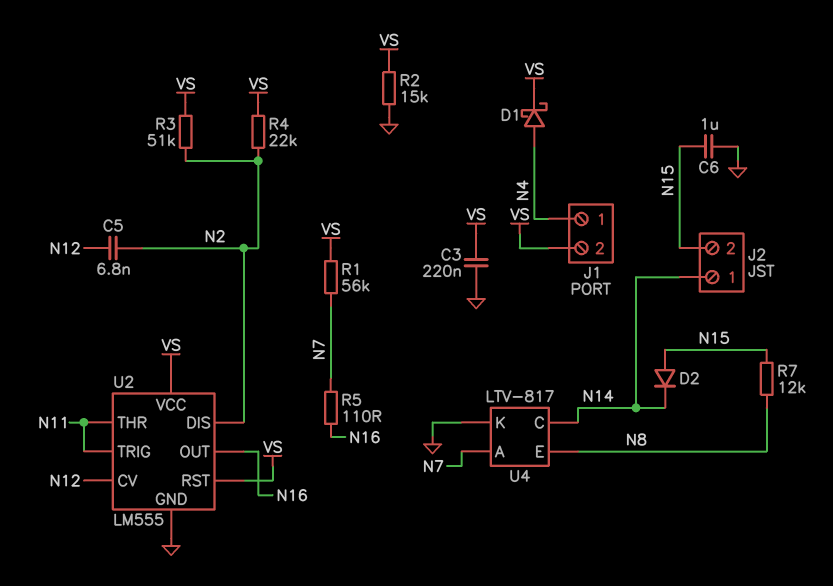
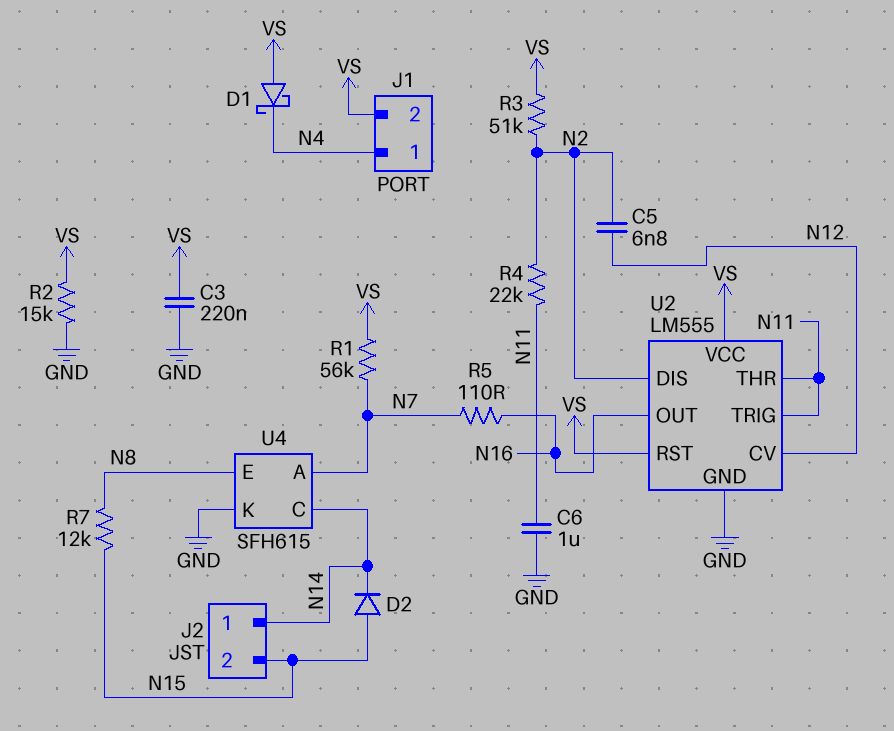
C6: 1uF (GND, N15) -> 1uF (GND, N11)
D1: schottky (A N4, K VS) -> schottky (A VS, K N4)
R4: 22k (N2, VS) -> 22k (N2, N11)
U4: LTV-817 -> SFH615

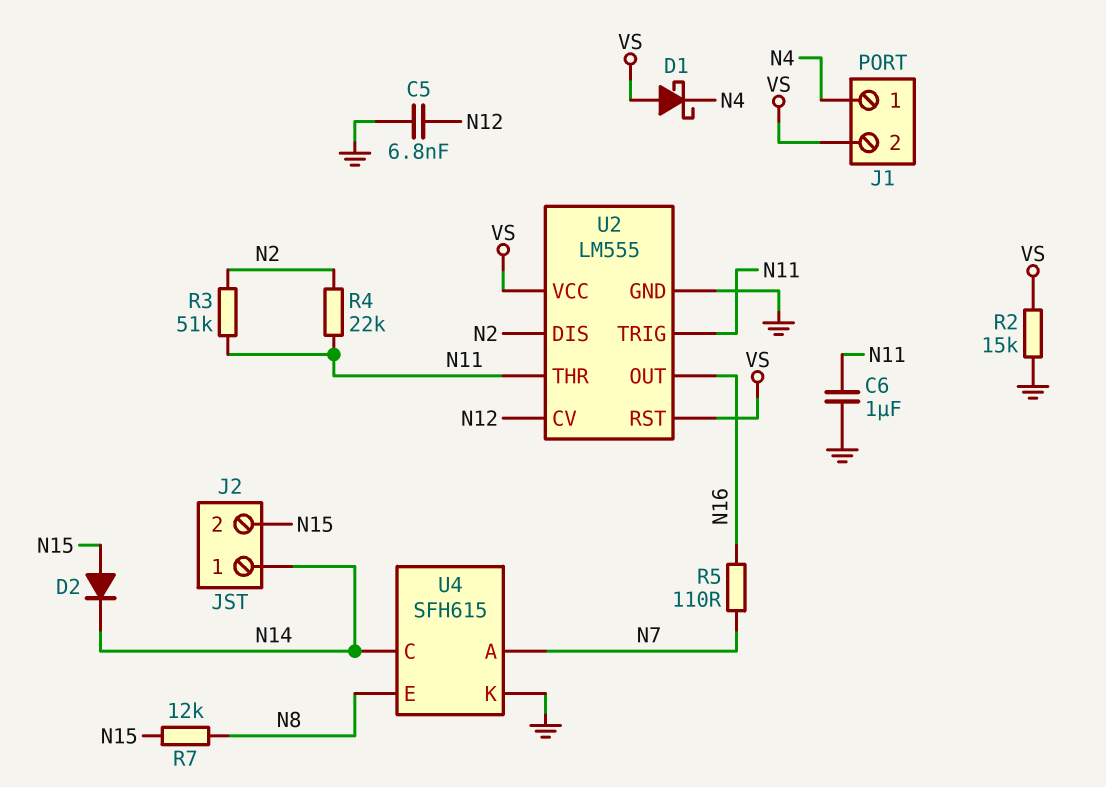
C3: 220nF (GND, VS) -> none
C5: 6.8nF (N2, N12) -> 6.8nF (GND, N12)
R1: 56k (N7, VS) -> none
R3: 51k (N2, VS) -> 51k (N2, N11)

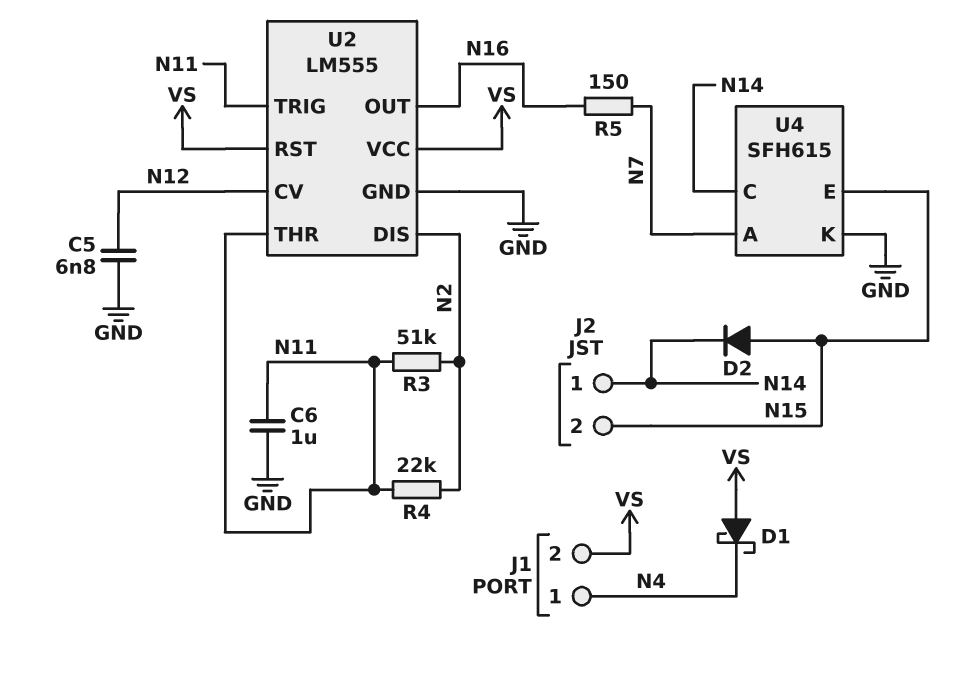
R2: 15k (GND, VS) -> none
R5: 110 (N7, N16) -> 150 (N7, N16)
R7: 12k (N8, N15) -> none
U4 pin E: N8 -> N15

